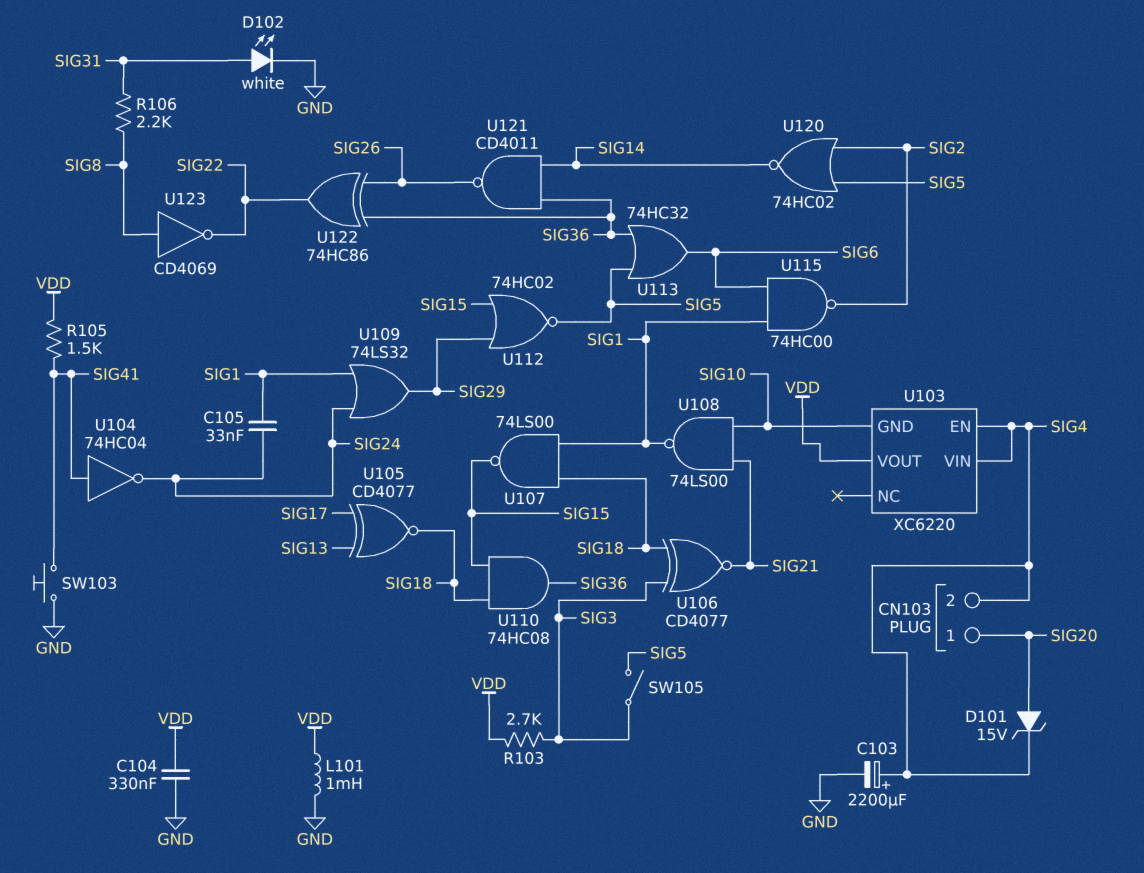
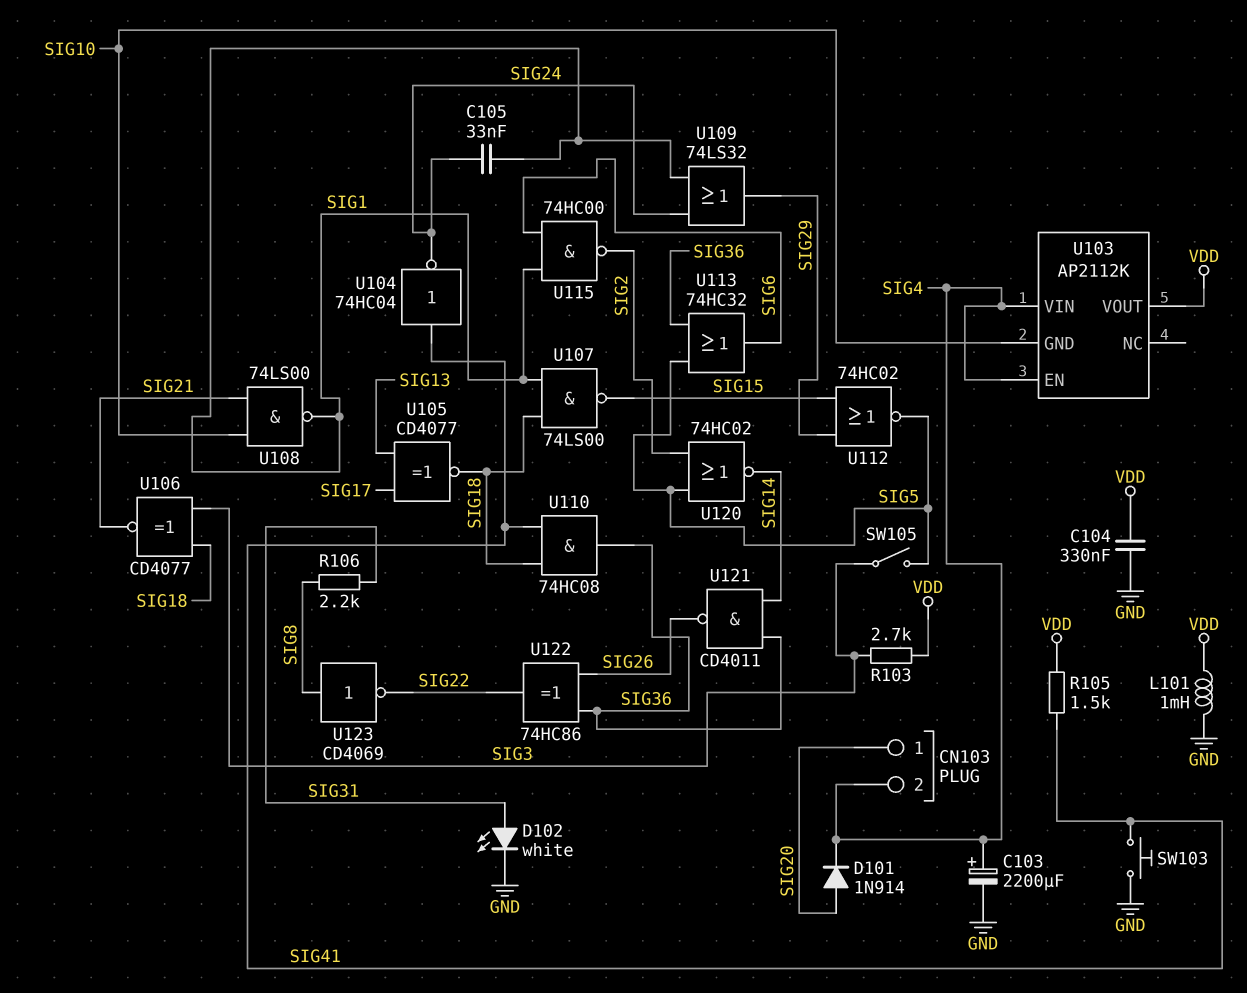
D101: zener 15V (A SIG20, K SIG4) -> diode 1N914 (A SIG20, K SIG4)
U103: XC6220 -> AP2112K
U110: AND 74HC08 (in SIG15, in SIG18, out SIG36) -> AND 74HC08 (in SIG18, in SIG41, out SIG36)

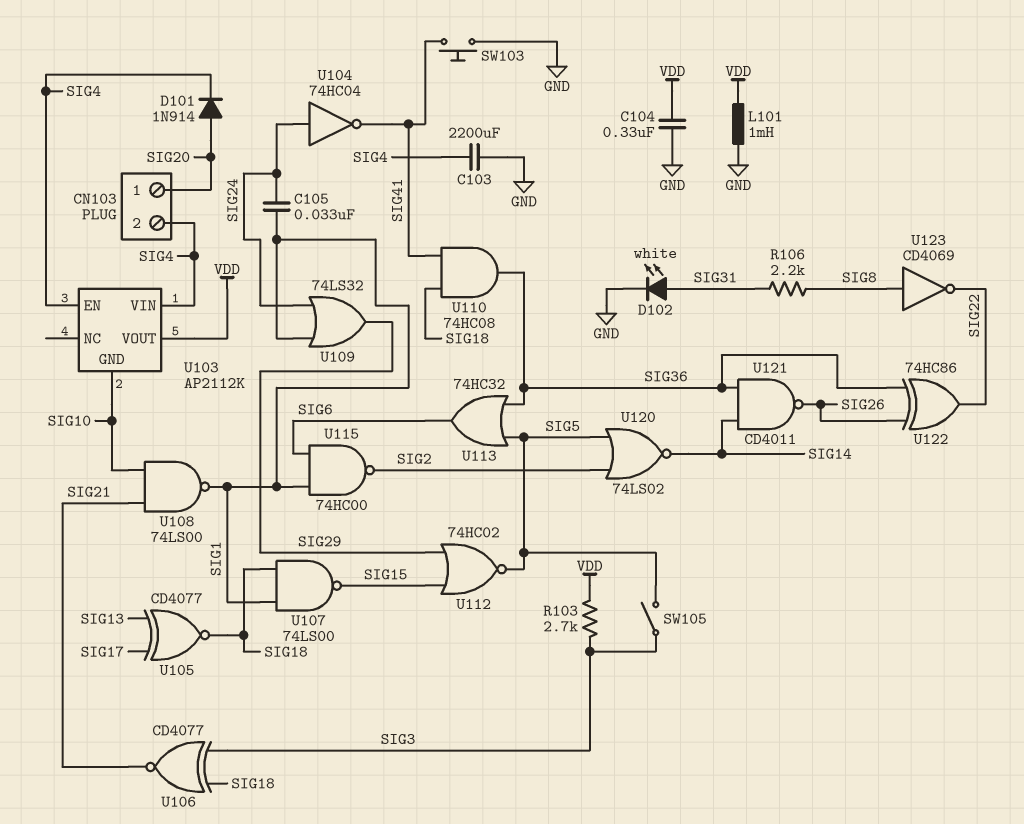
C103: 2200uF (plus SIG4, minus GND) -> 2200uF (GND, SIG4)
R105: 1.5k (SIG41, VDD) -> none
U104: NOT 74HC04 (in SIG41, out SIG24) -> NOT 74HC04 (in SIG24, out SIG41)
U120: NOR 74HC02 (in SIG2, in SIG5, out SIG14) -> NOR 74LS02 (in SIG2, in SIG5, out SIG14)

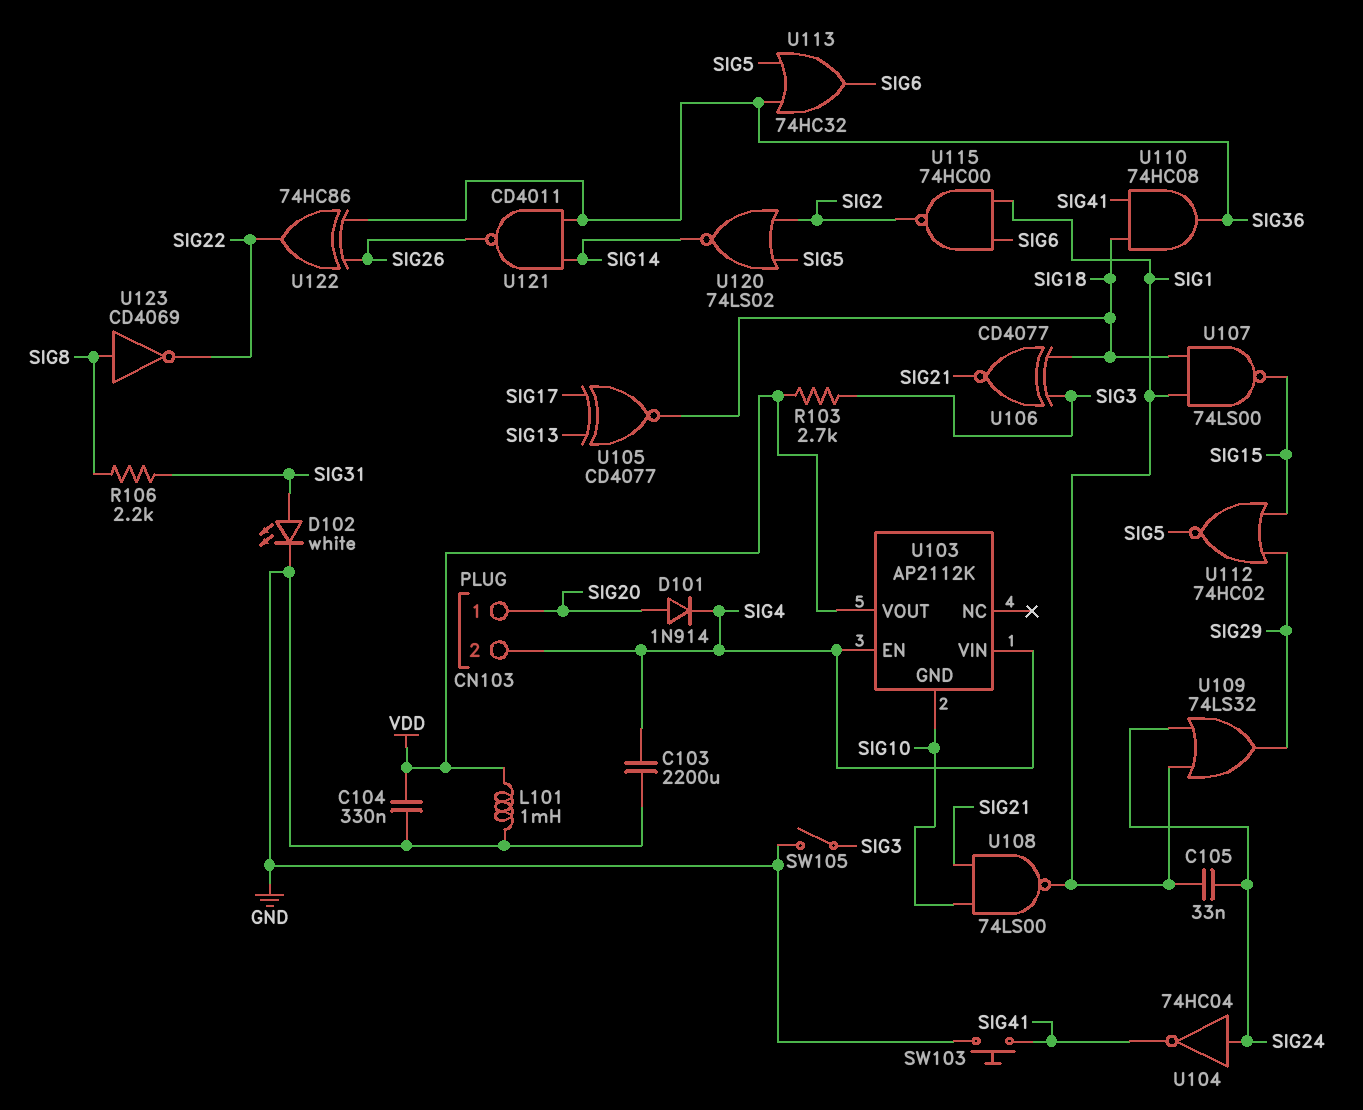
SW105: switch (SIG3, SIG5) -> switch (GND, SIG3)

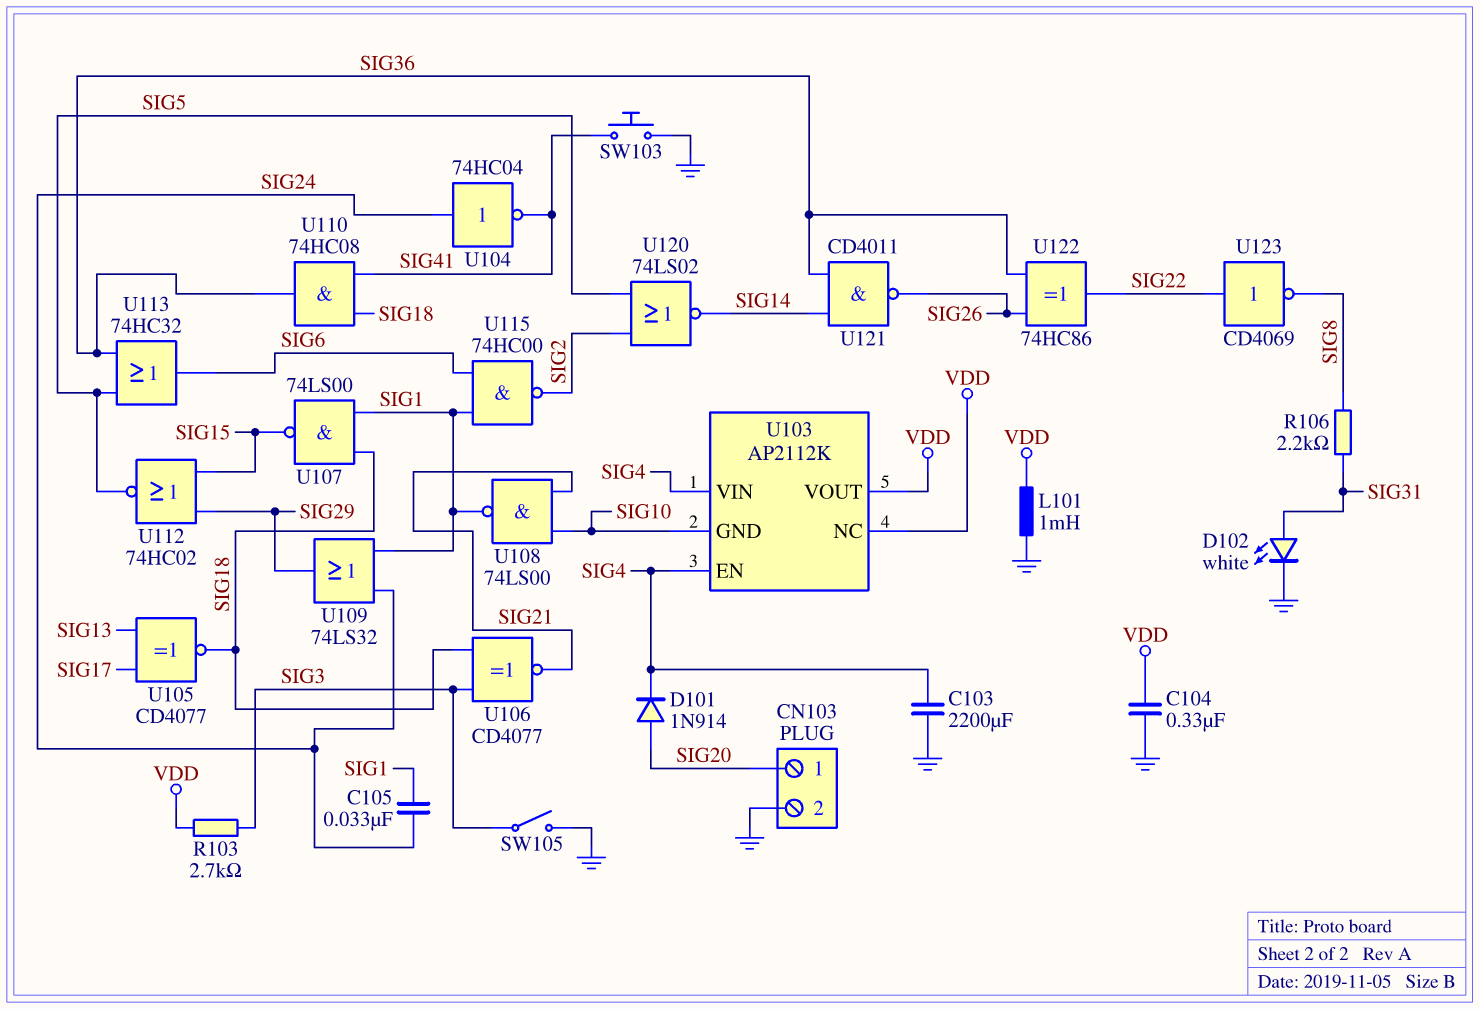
CN103 pin 2: SIG4 -> GND
U103 pin NC: none -> VDD
U123: NOT CD4069 (in SIG8, out SIG22) -> NOT CD4069 (in SIG22, out SIG8)

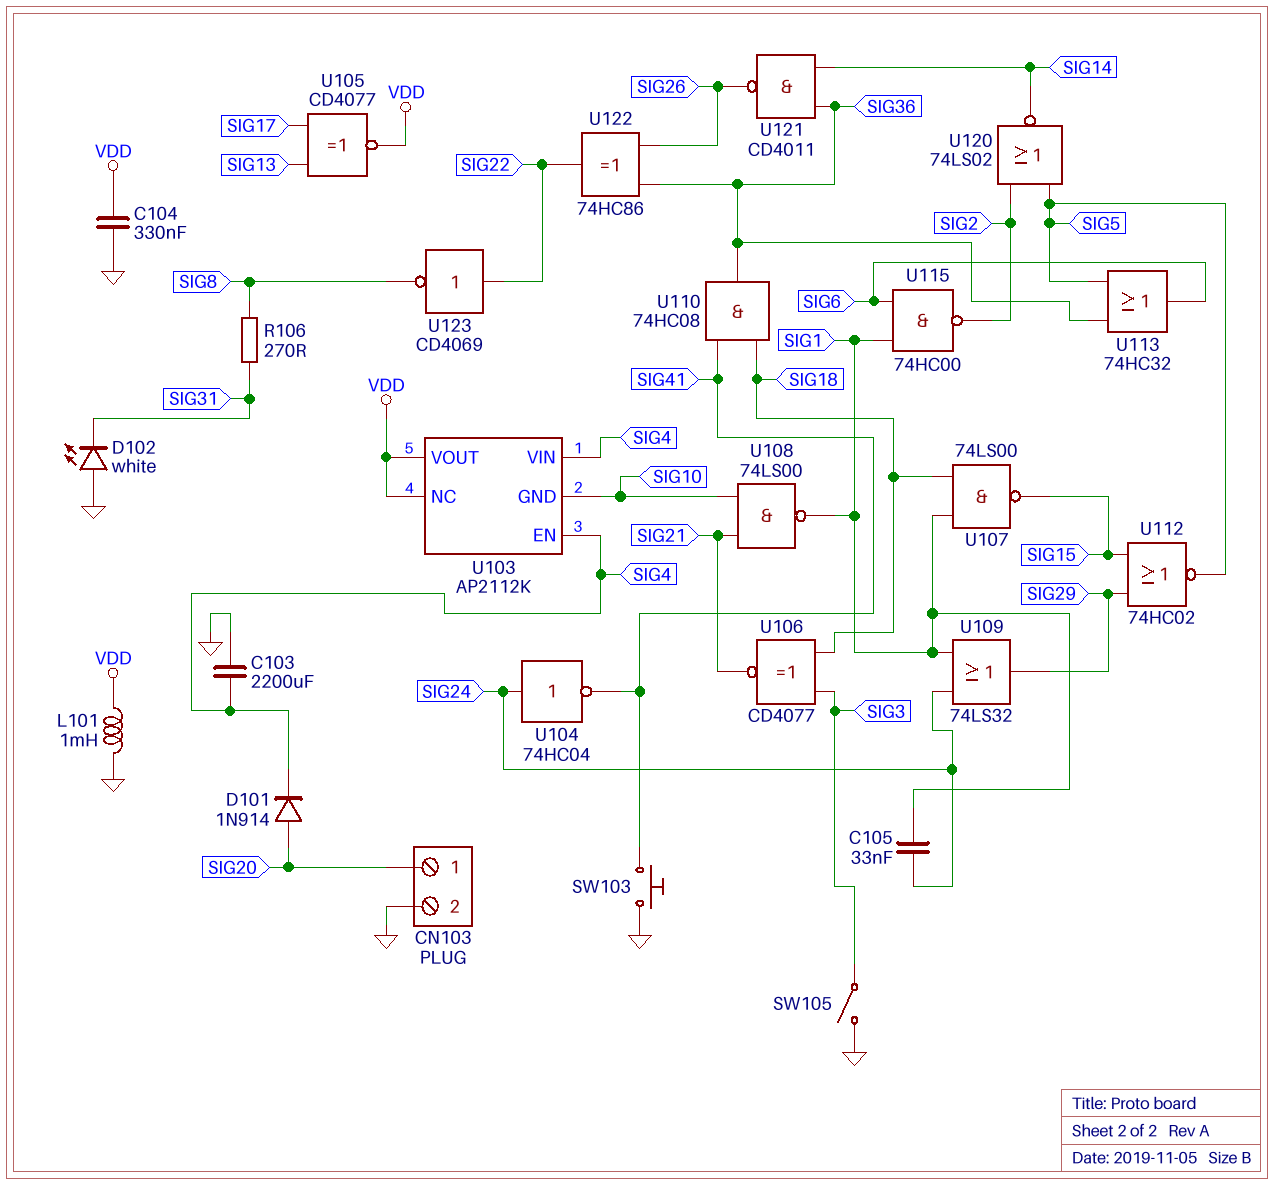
D102: LED white (A SIG31, K GND) -> LED white (A GND, K SIG31)
R103: 2.7k (SIG3, VDD) -> none
R106: 2.2k (SIG8, SIG31) -> 270 (SIG8, SIG31)
U105: XNOR CD4077 (in SIG13, in SIG17, out SIG18) -> XNOR CD4077 (in SIG13, in SIG17, out VDD)

